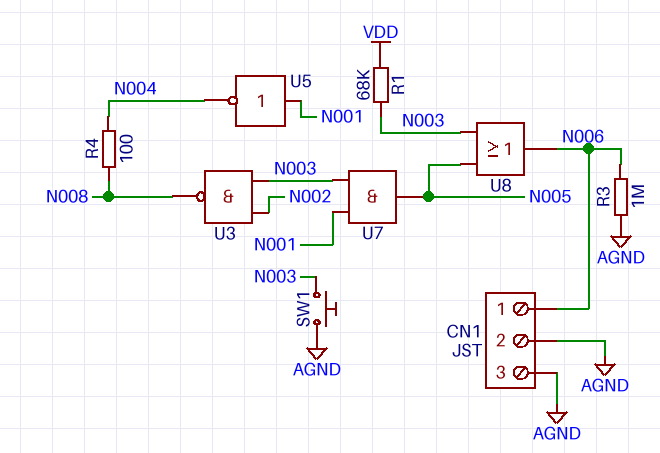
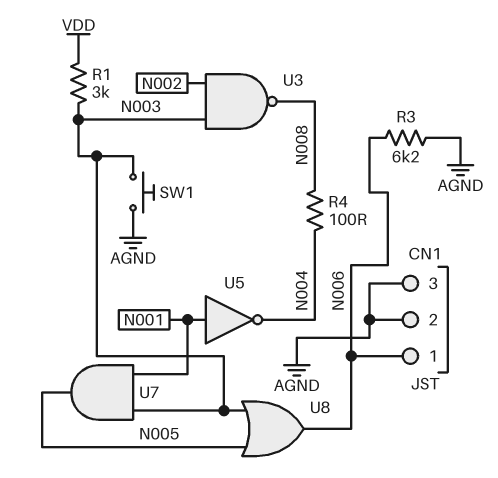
R1: 68k (N003, VDD) -> 3k (N003, VDD)
R3: 1M (AGND, N006) -> 6.2k (AGND, N006)

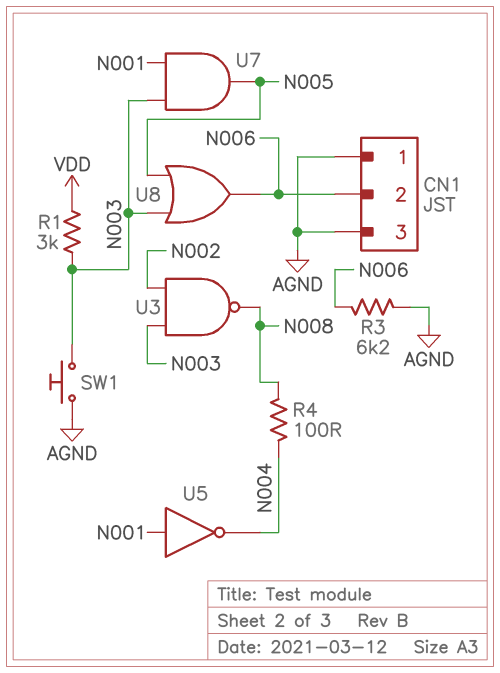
CN1 pin 1: N006 -> AGND
CN1 pin 2: AGND -> N006

